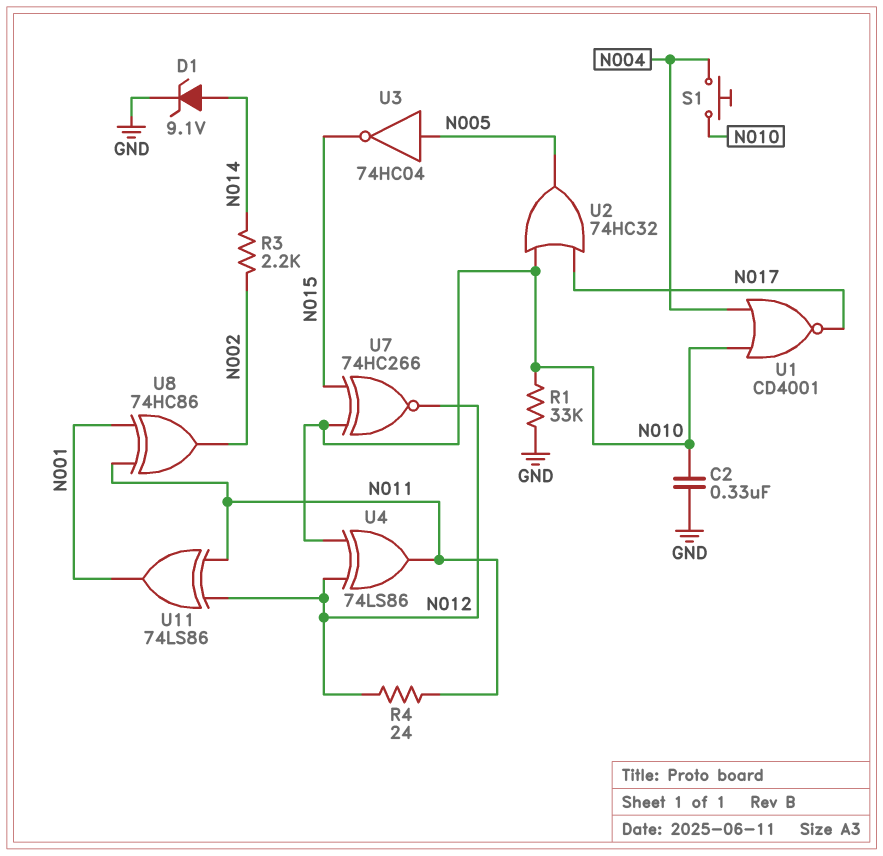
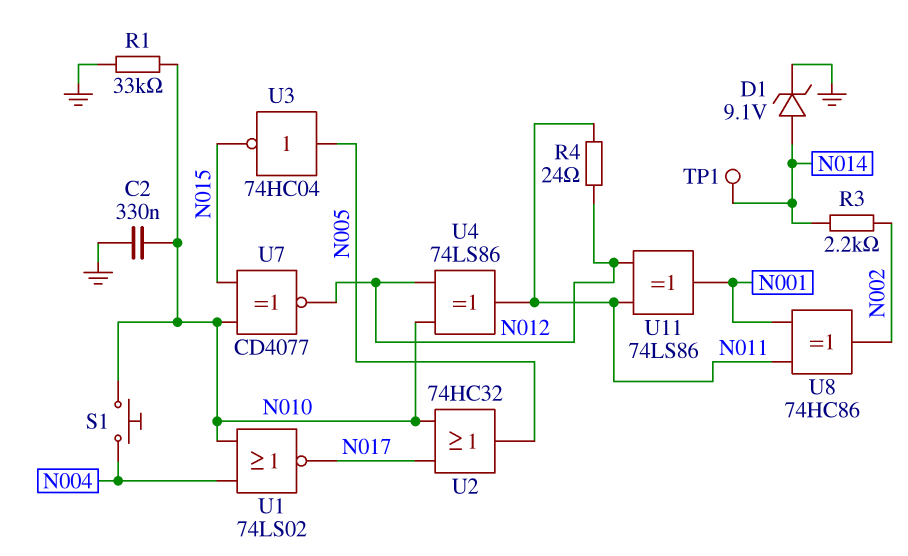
TP1: none -> test point (N014)
U1: NOR CD4001 (in N004, in N010, out N017) -> NOR 74LS02 (in N004, in N010, out N017)
U7: XNOR 74HC266 (in N010, in N015, out N012) -> XNOR CD4077 (in N010, in N015, out N012)

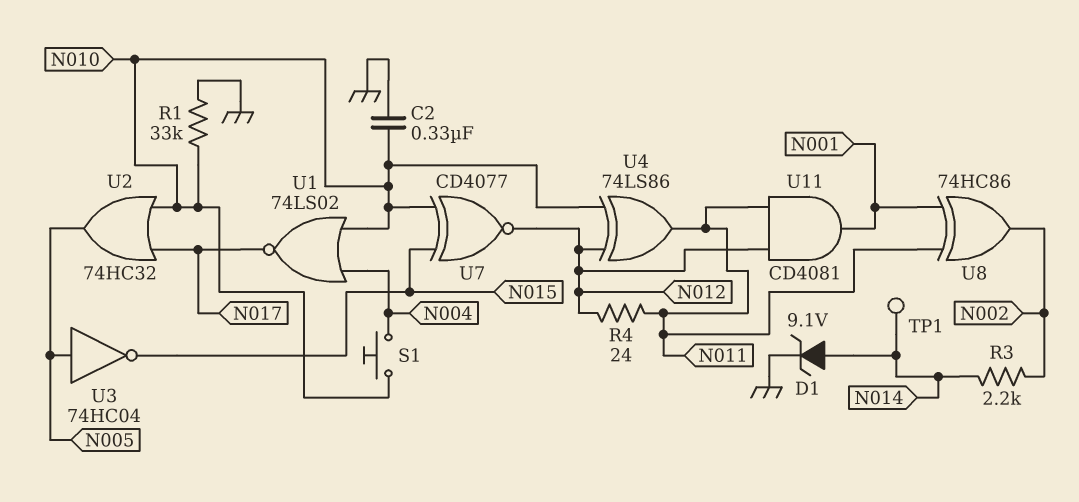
U11: XOR 74LS86 (in N011, in N012, out N001) -> AND CD4081 (in N011, in N012, out N001)

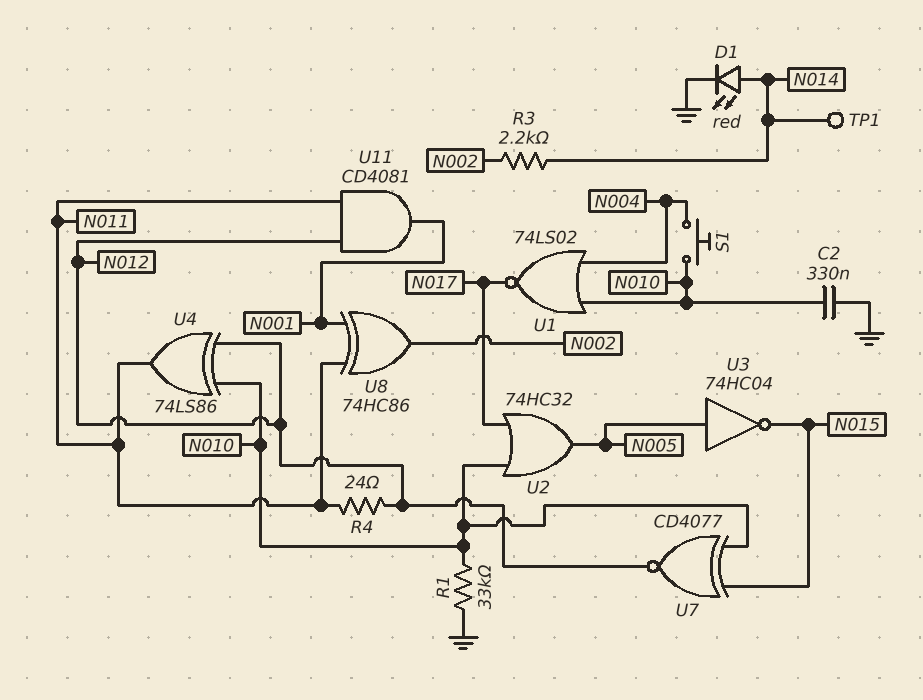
D1: zener 9.1V (A N014, K GND) -> LED red (A N014, K GND)

